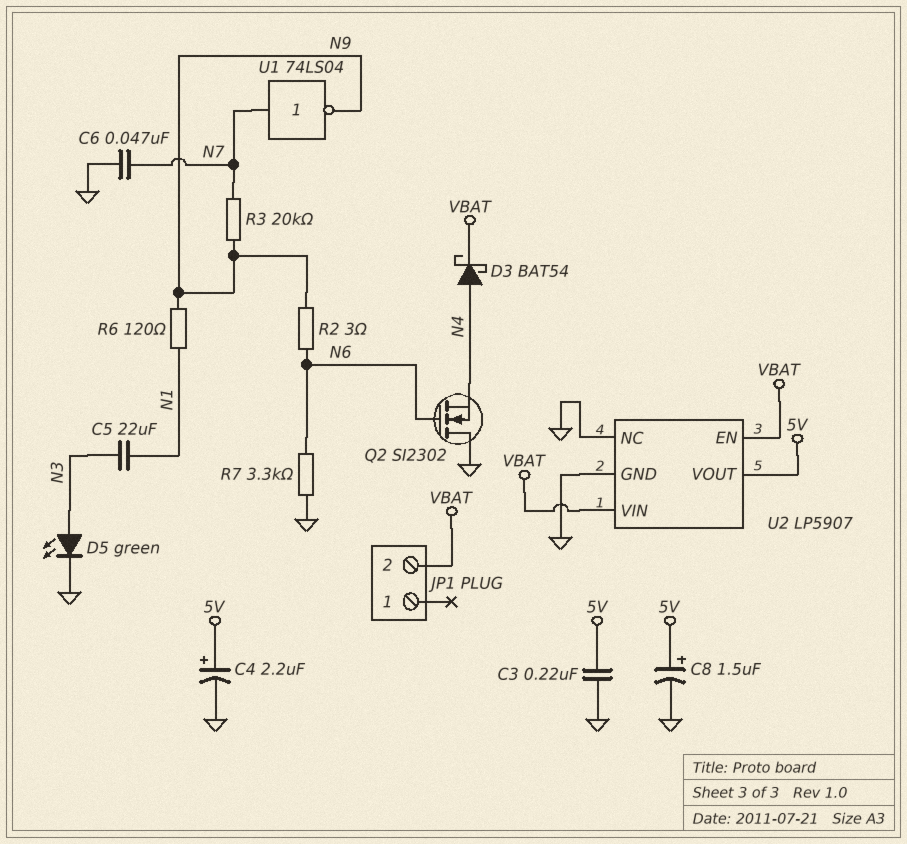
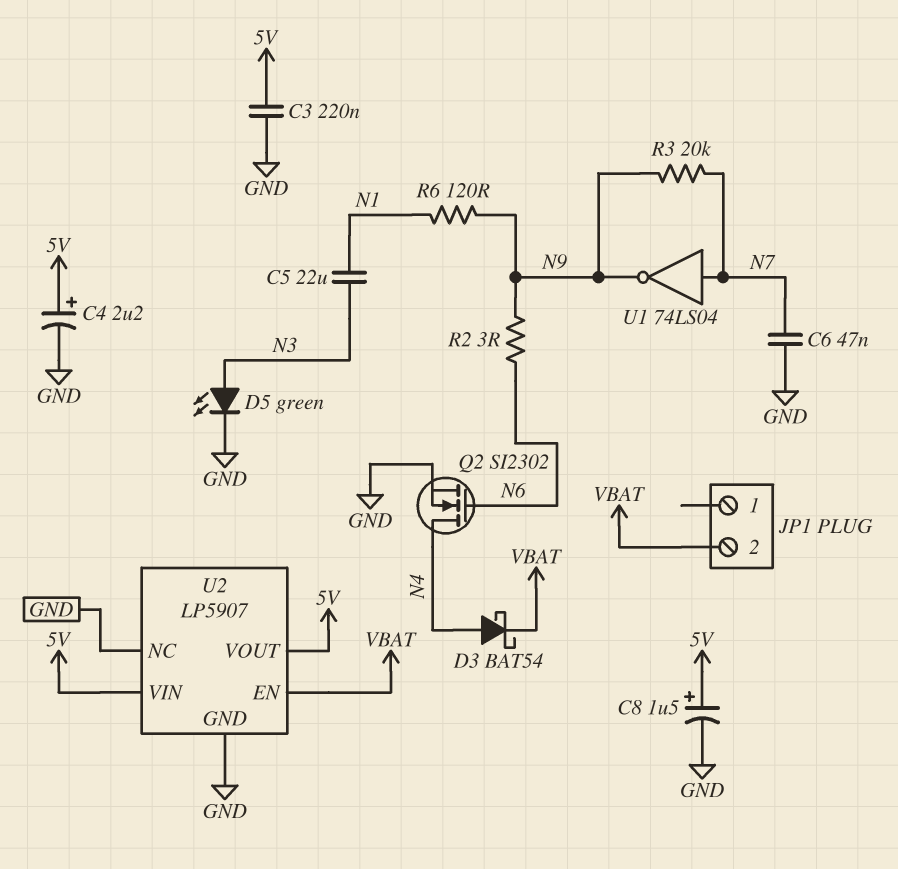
Q2: NMOS SI2302 (G N6, D GND, S N4) -> NMOS SI2302 (G N6, D N4, S GND)
R7: 3.3k (GND, N6) -> none
U2 pin VIN: VBAT -> 5V

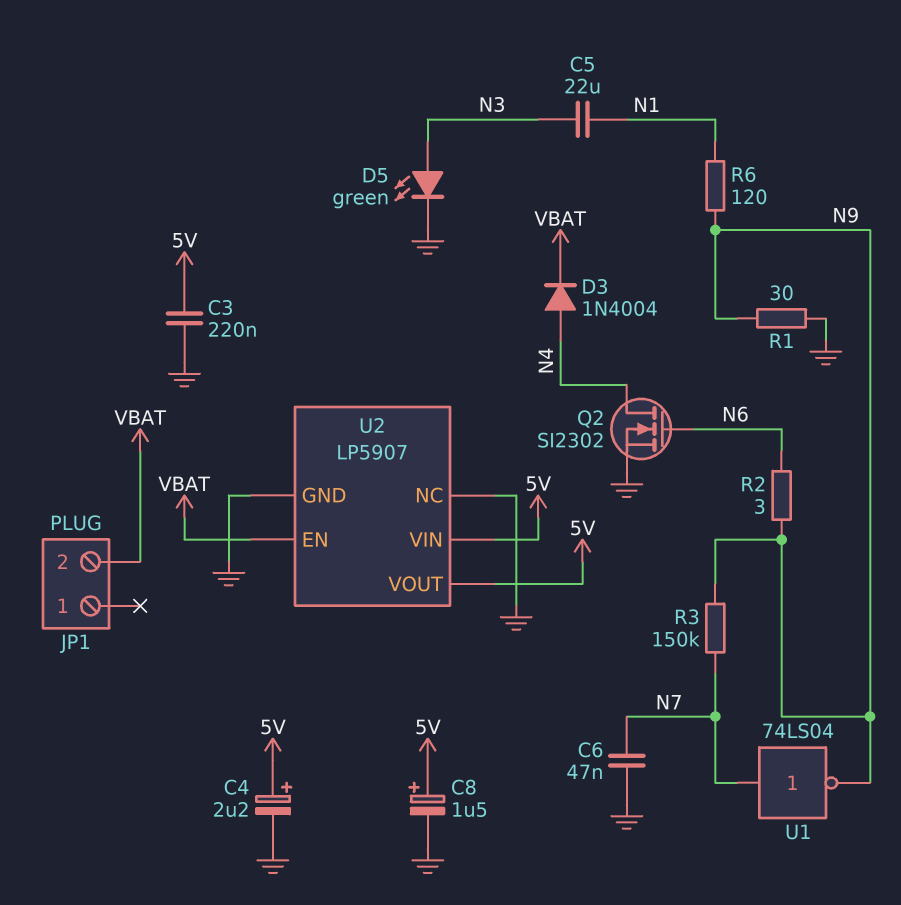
D3: schottky BAT54 (A N4, K VBAT) -> diode 1N4004 (A N4, K VBAT)
R1: none -> 30 (GND, N9)
R3: 20k (N7, N9) -> 150k (N7, N9)

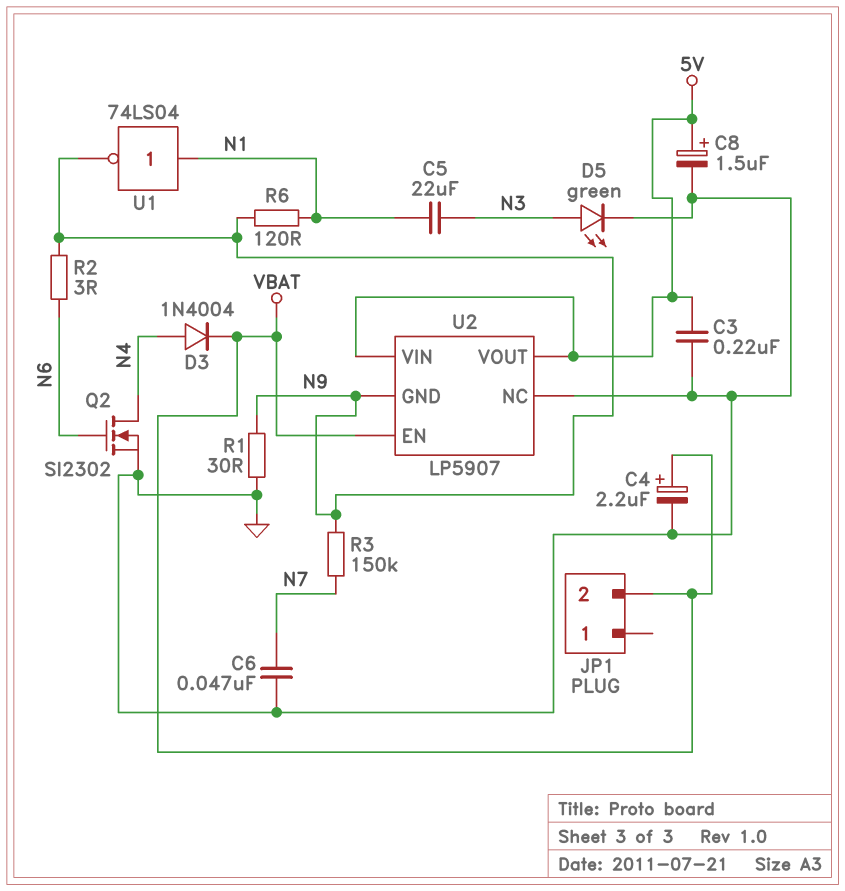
C4: 2.2uF (plus 5V, minus GND) -> 2.2uF (plus VBAT, minus GND)
U1: NOT 74LS04 (in N7, out N9) -> NOT 74LS04 (in N1, out N9)
U2 pin GND: GND -> N9

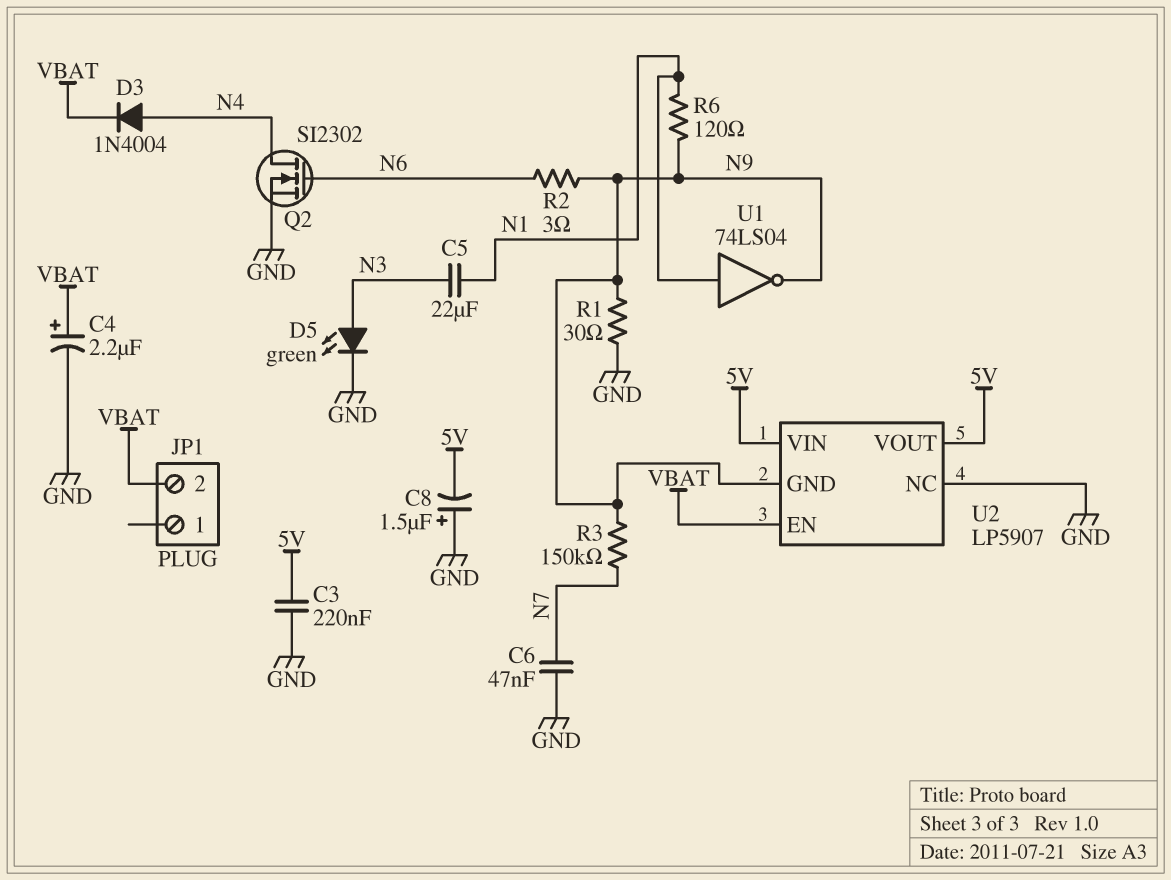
C8: 1.5uF (plus 5V, minus GND) -> 1.5uF (plus GND, minus 5V)

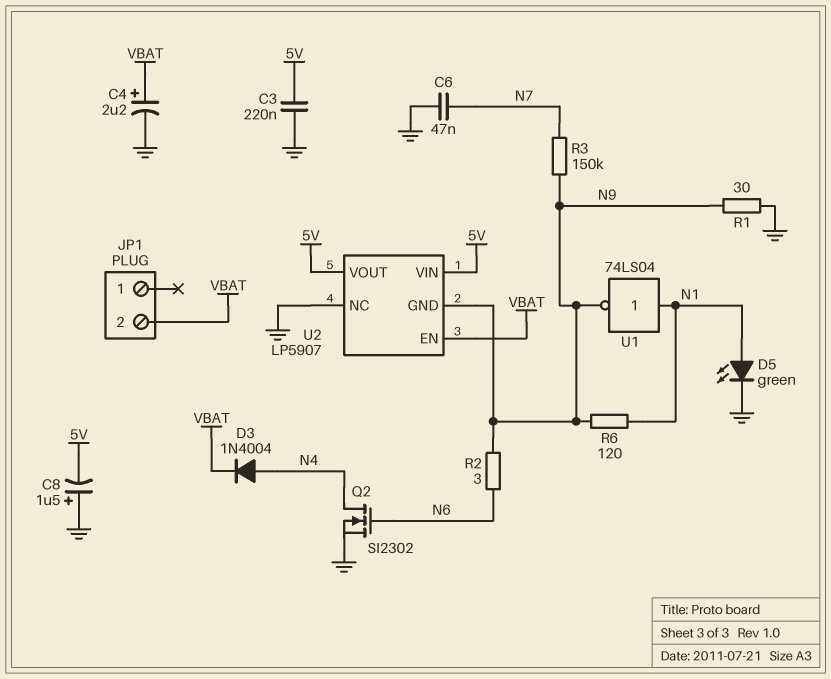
C5: 22uF (N1, N3) -> none
D5: LED green (A N3, K GND) -> LED green (A N1, K GND)

